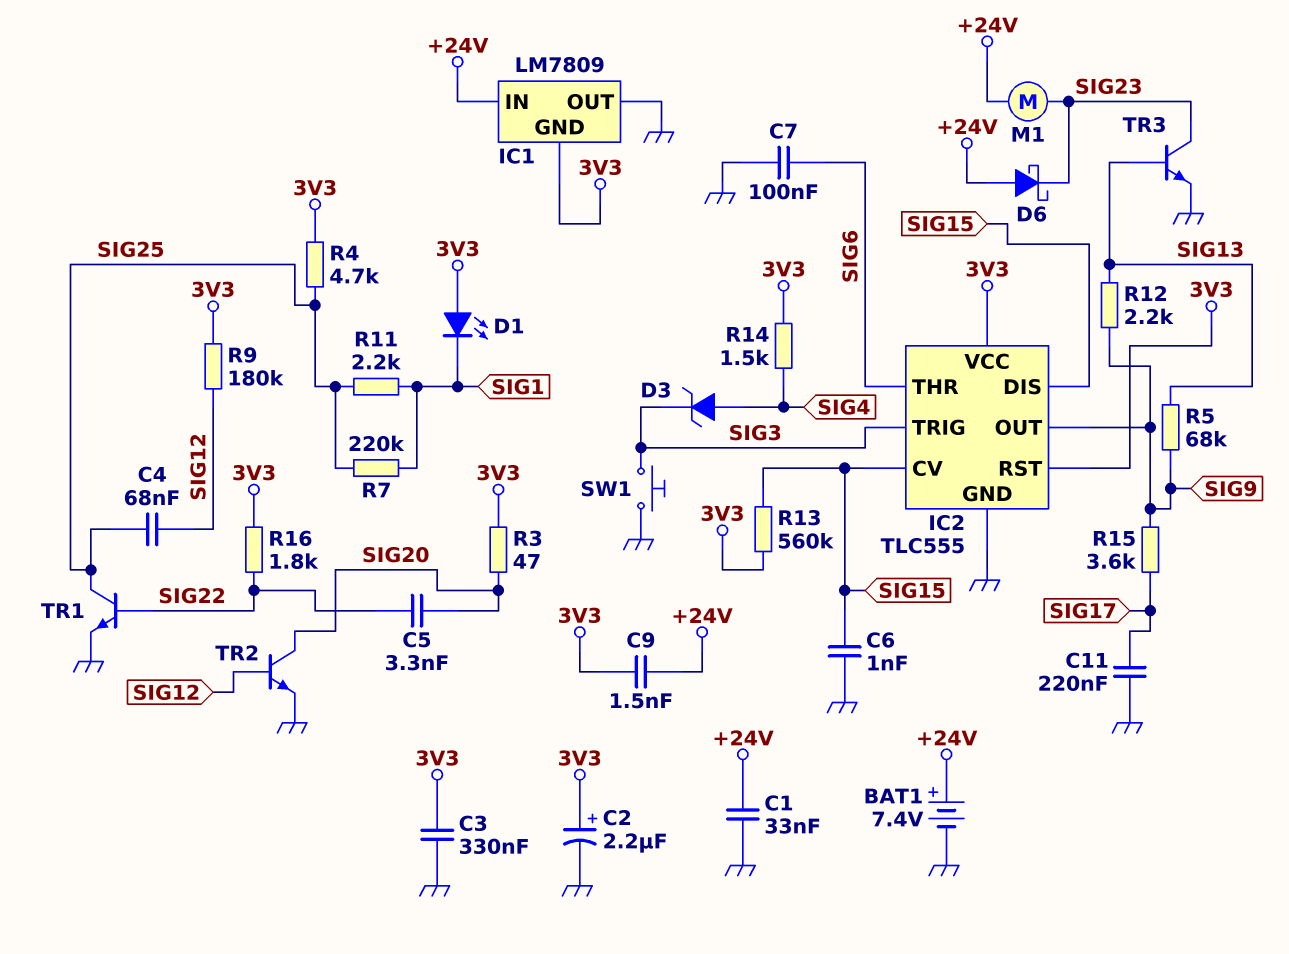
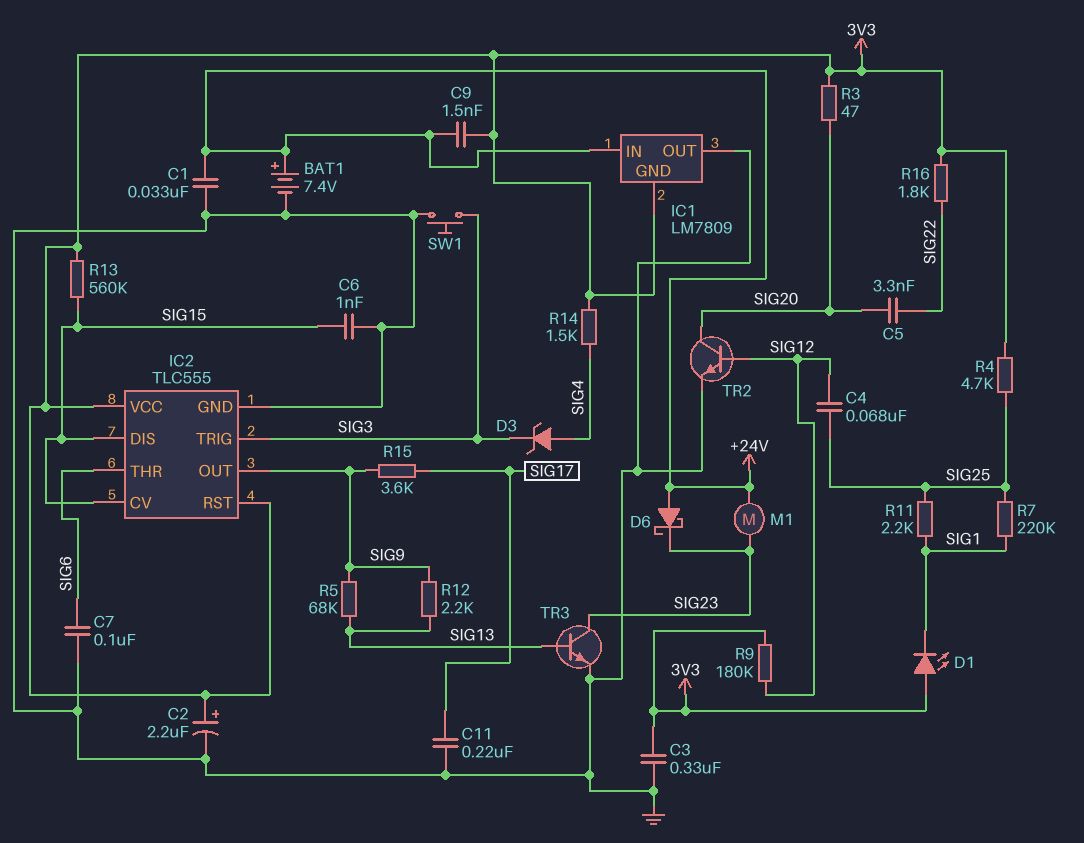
TR1: NPN (B SIG22, C SIG25, E GND) -> none

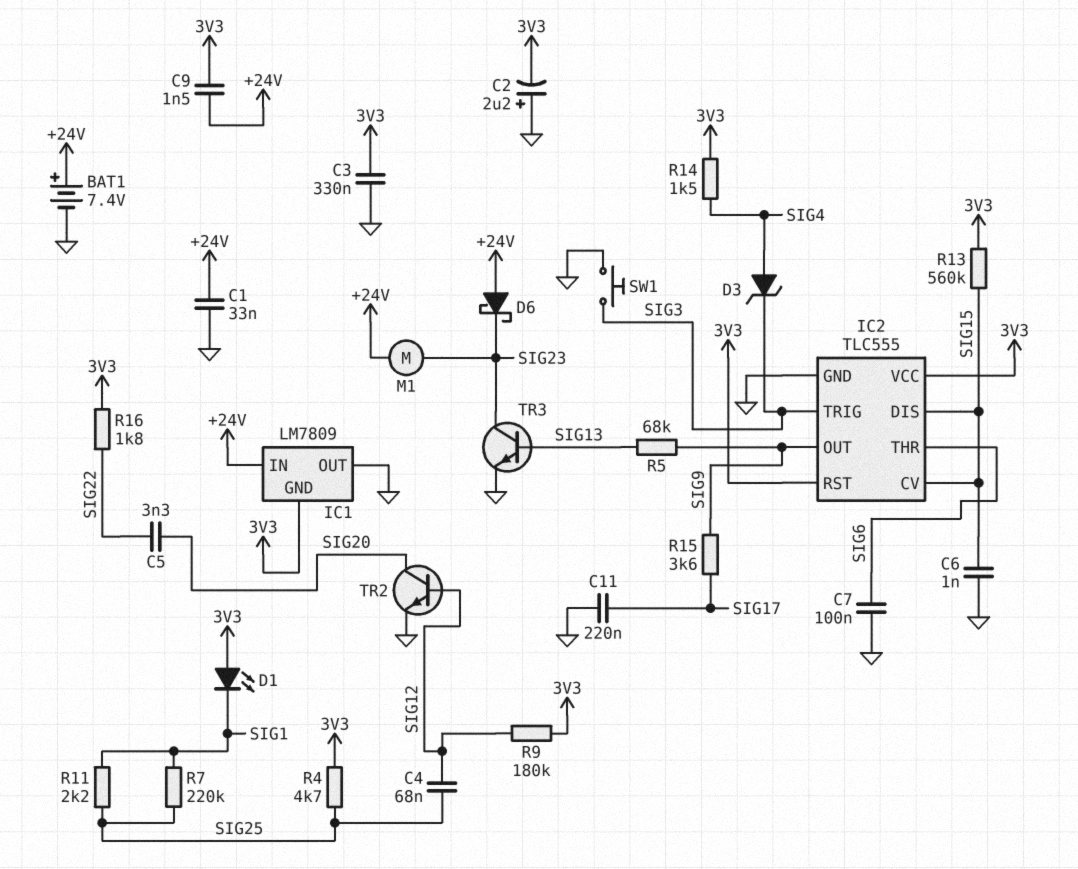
C2: 2.2uF (plus 3V3, minus GND) -> 2.2uF (plus GND, minus 3V3)
R3: 47 (3V3, SIG20) -> none
R12: 2.2k (SIG9, SIG13) -> none

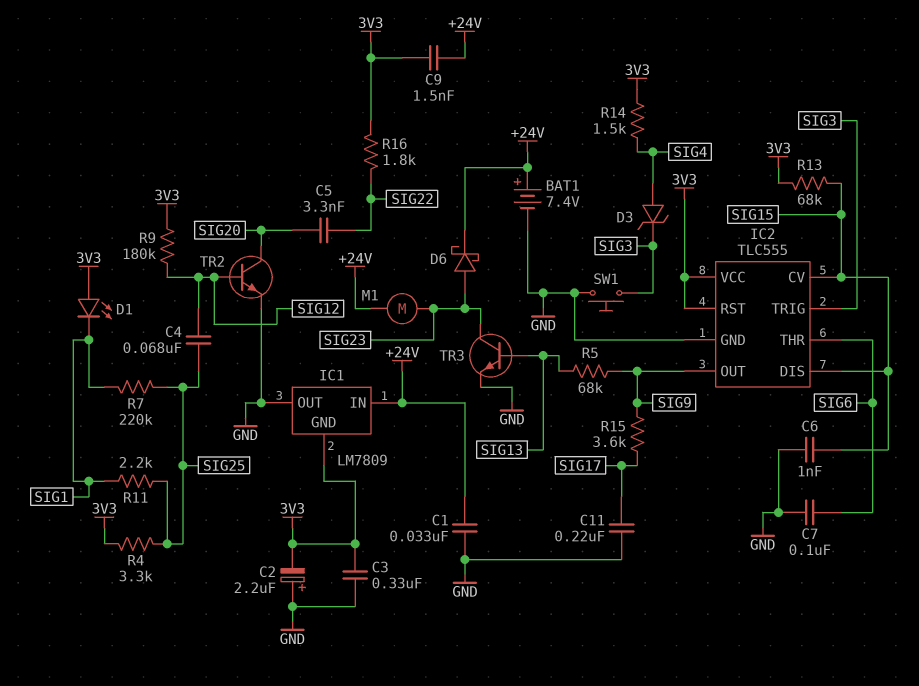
D6: schottky (A +24V, K SIG23) -> schottky (A SIG23, K +24V)
R4: 4.7k (3V3, SIG25) -> 3.3k (3V3, SIG25)
R13: 560k (3V3, SIG15) -> 68k (3V3, SIG15)

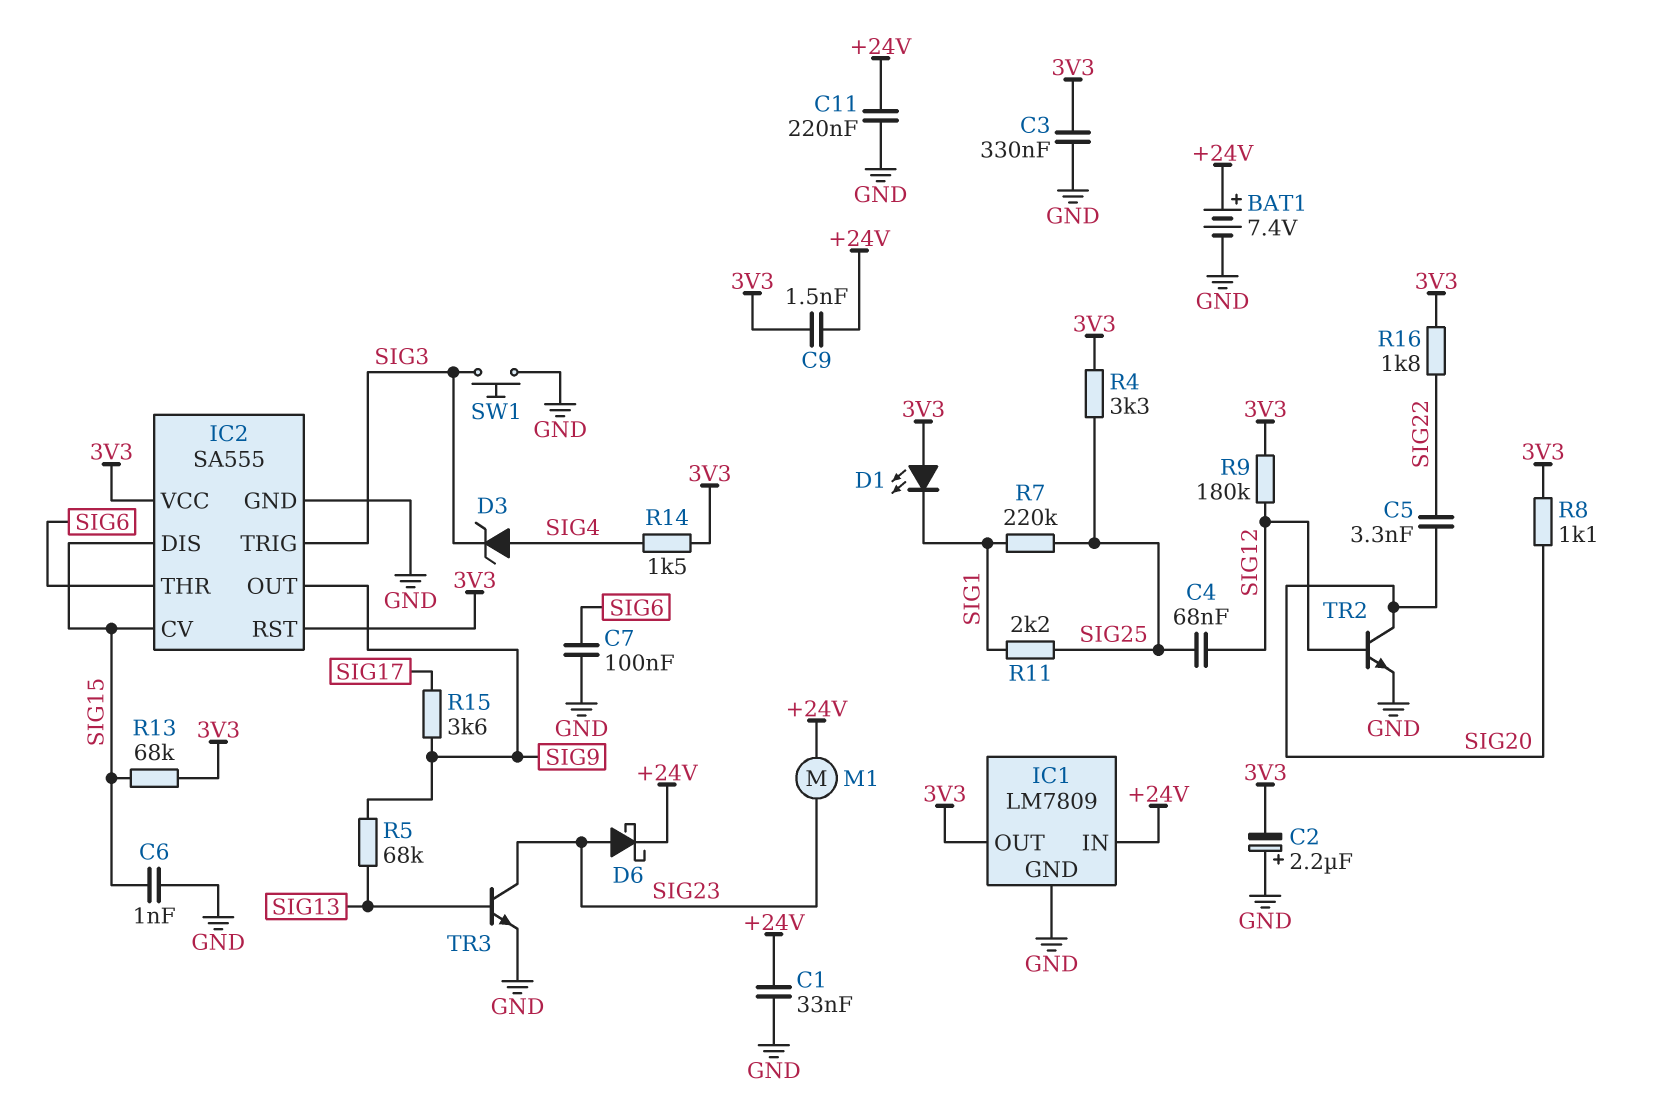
C11: 220nF (GND, SIG17) -> 220nF (+24V, GND)
IC1 pin GND: 3V3 -> GND
IC1 pin OUT: GND -> 3V3
IC2: TLC555 -> SA555
R8: none -> 1.1k (3V3, SIG20)

